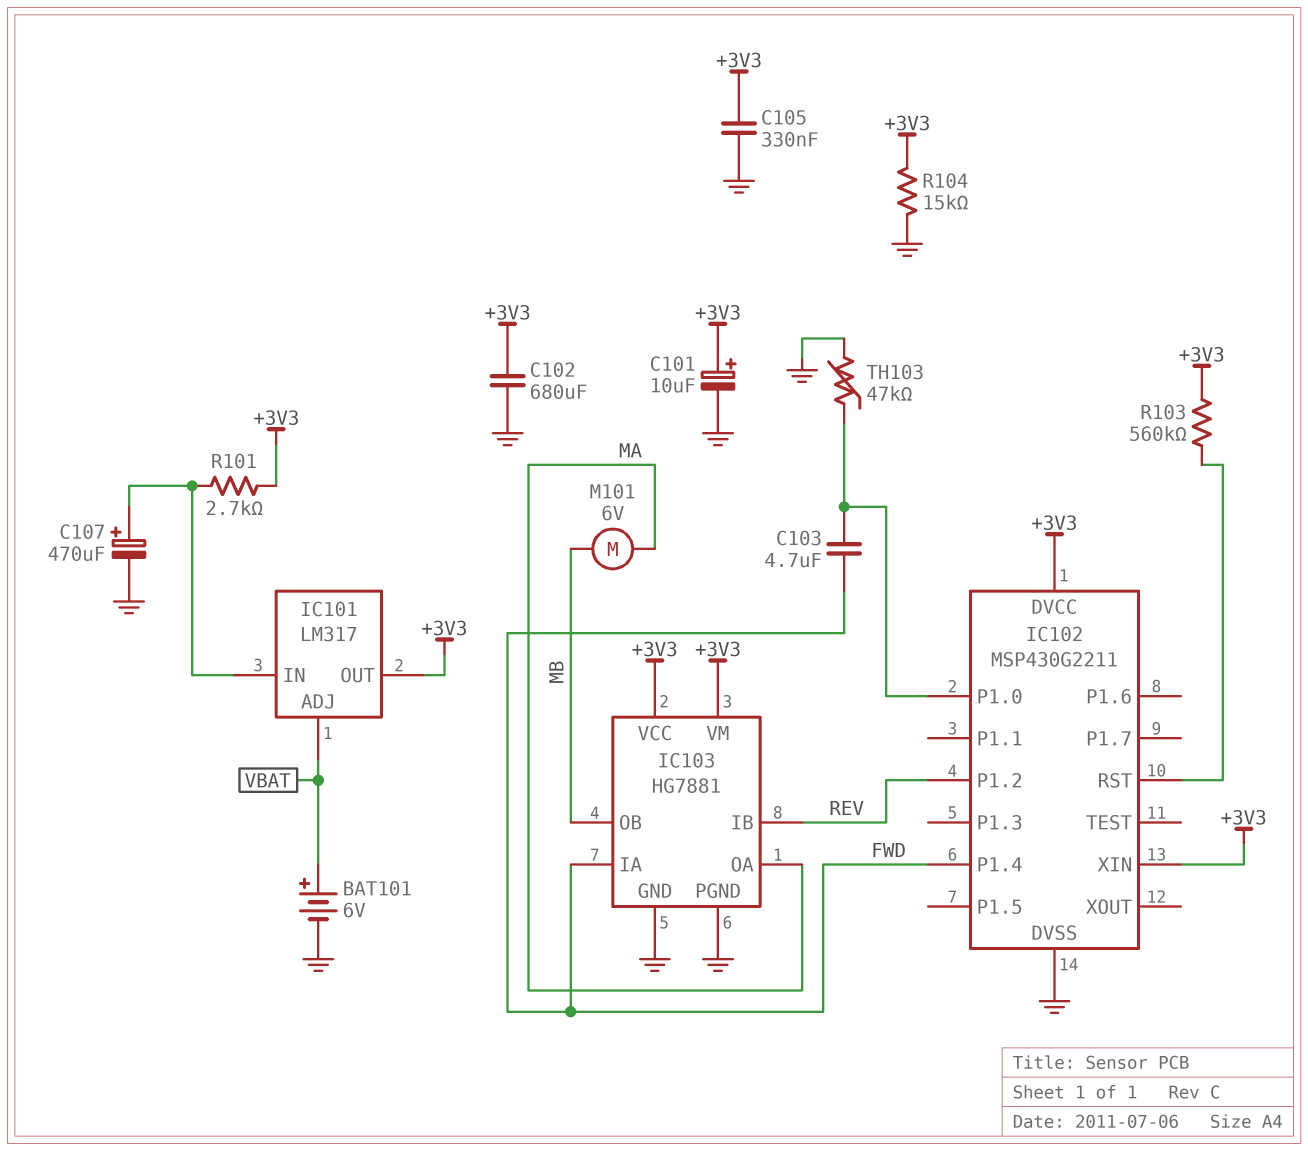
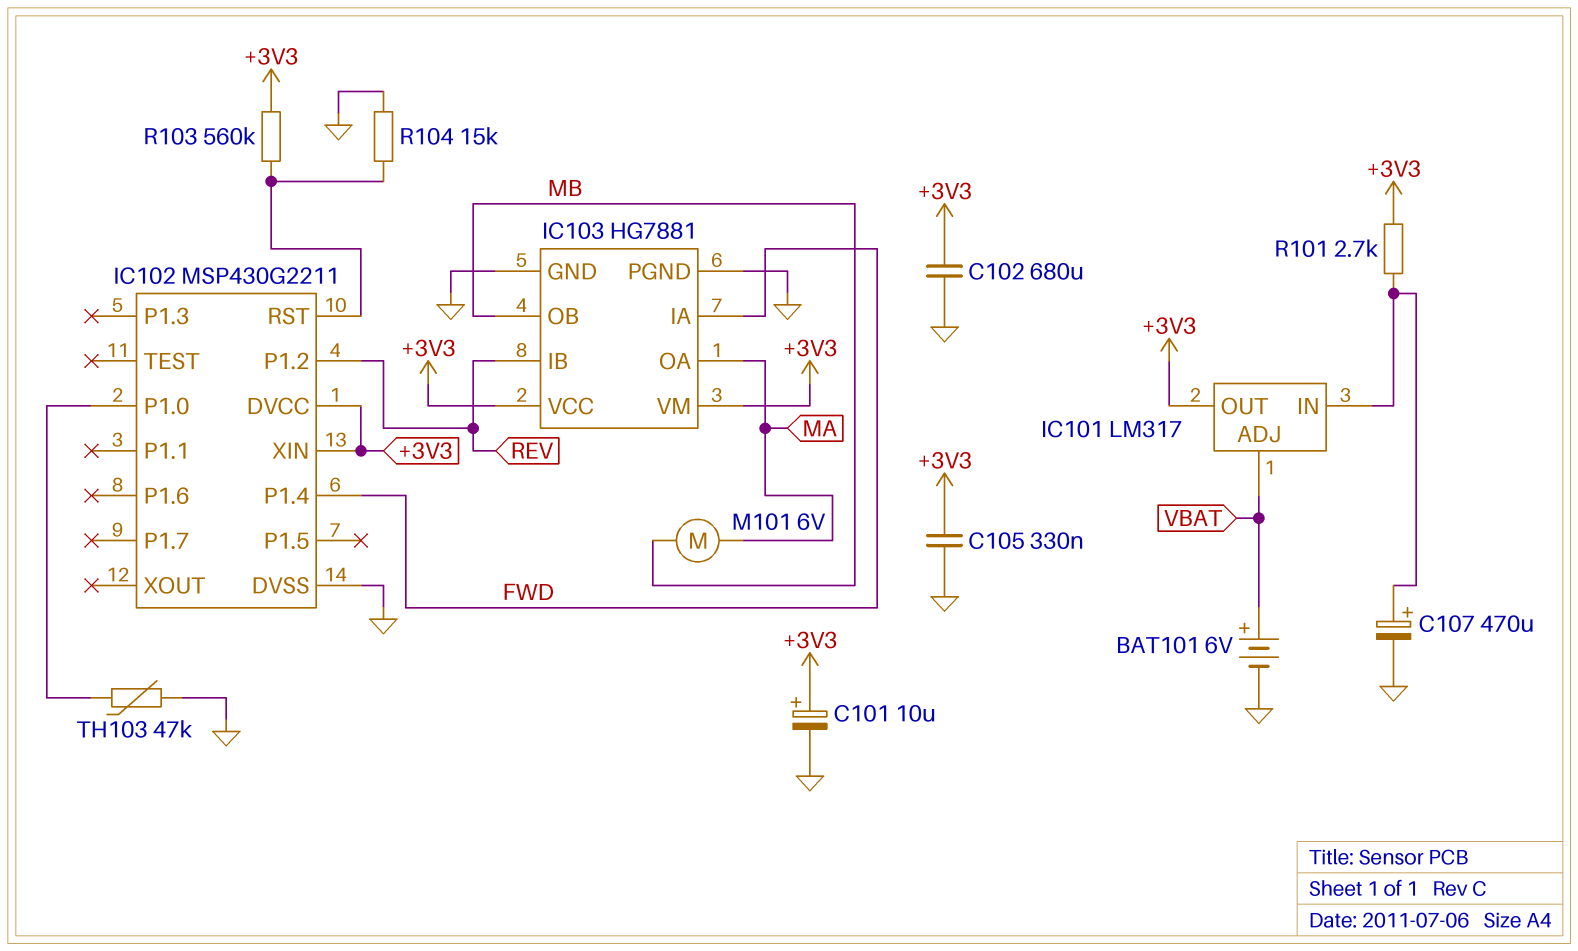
C103: 4.7uF (FWD, IC102/P1.0) -> none
R104: 15k (+3V3, GND) -> 15k (GND, IC102/RST)

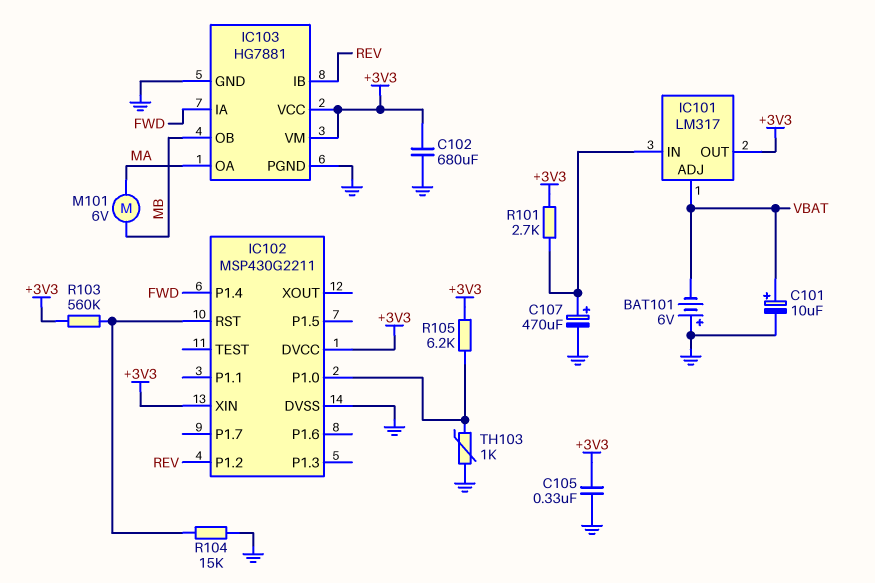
BAT101: 6V (plus VBAT, minus GND) -> 6V (plus GND, minus VBAT)
C101: 10uF (plus +3V3, minus GND) -> 10uF (plus VBAT, minus GND)
R105: none -> 6.2k (+3V3, IC102/P1.0)
TH103: 47k (GND, IC102/P1.0) -> 1k (GND, IC102/P1.0)

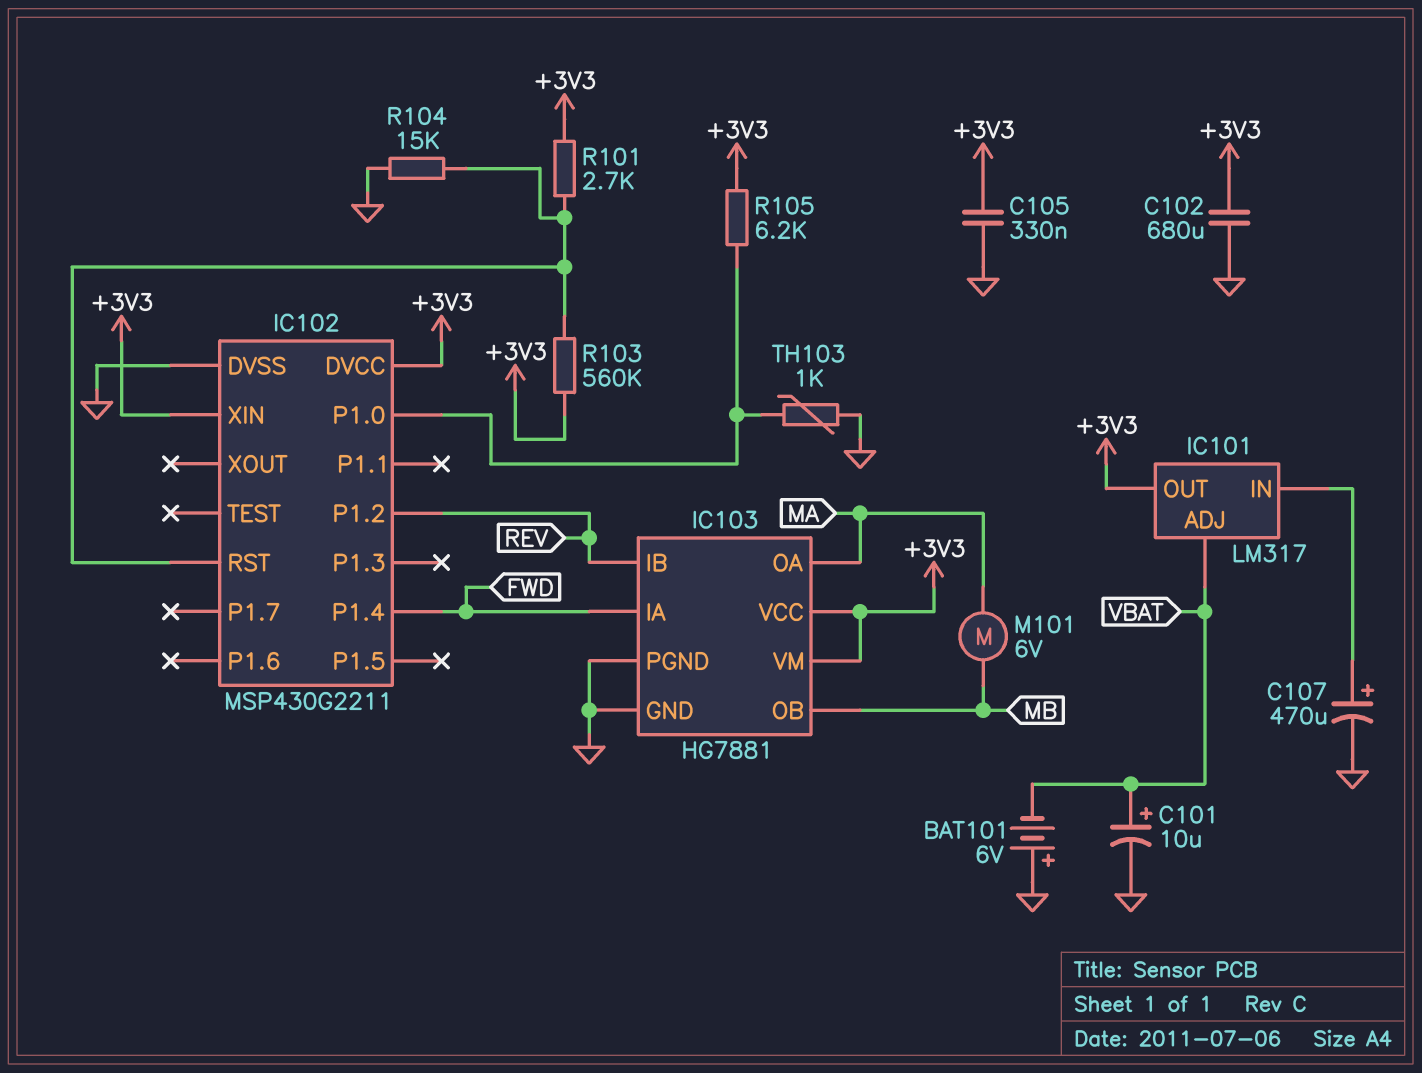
R101: 2.7k (+3V3, IC101/IN) -> 2.7k (+3V3, IC102/RST)

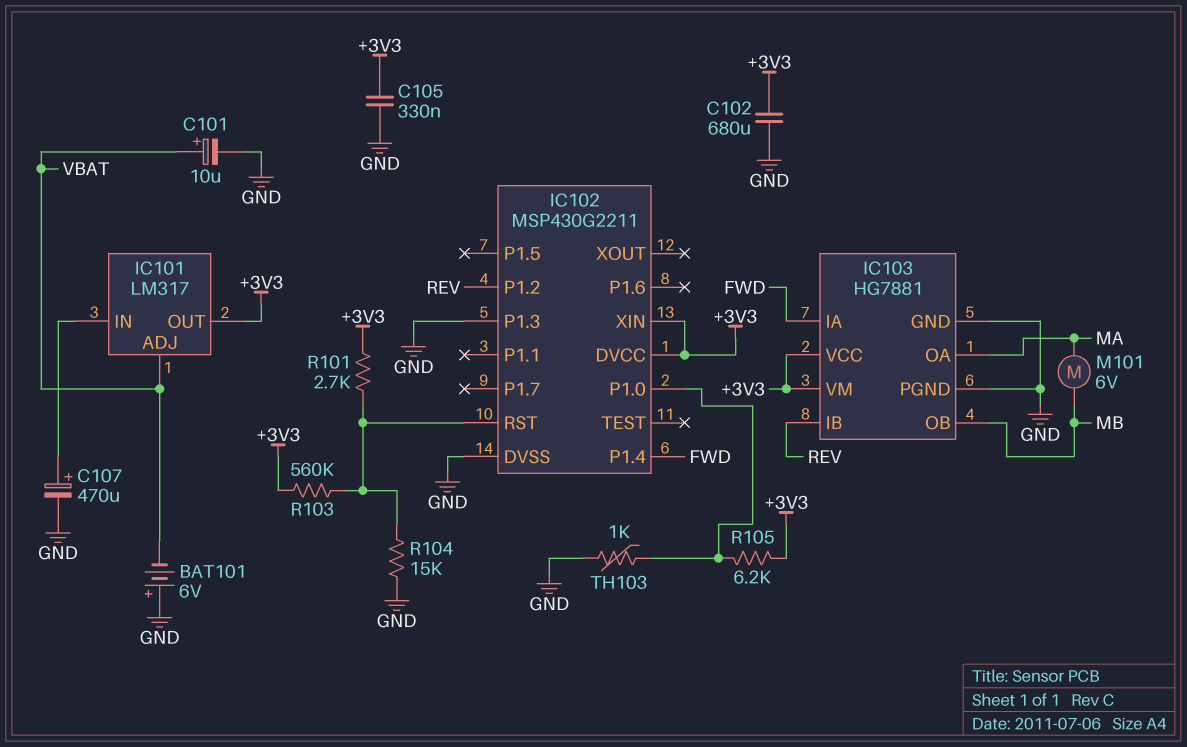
IC102 pin P1.3: none -> GND

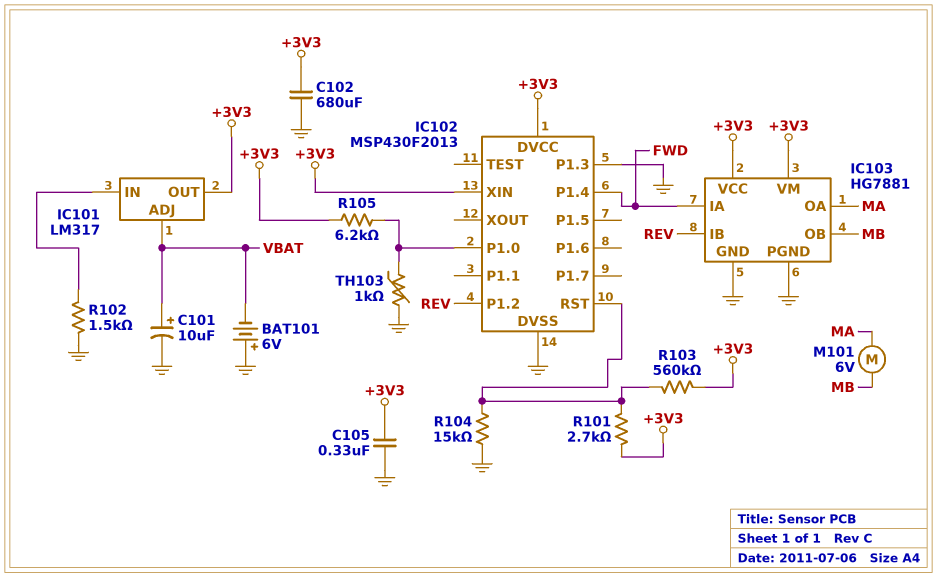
C107: 470uF (plus IC101/IN, minus GND) -> none
IC102: MSP430G2211 -> MSP430F2013
R102: none -> 1.5k (GND, IC101/IN)

